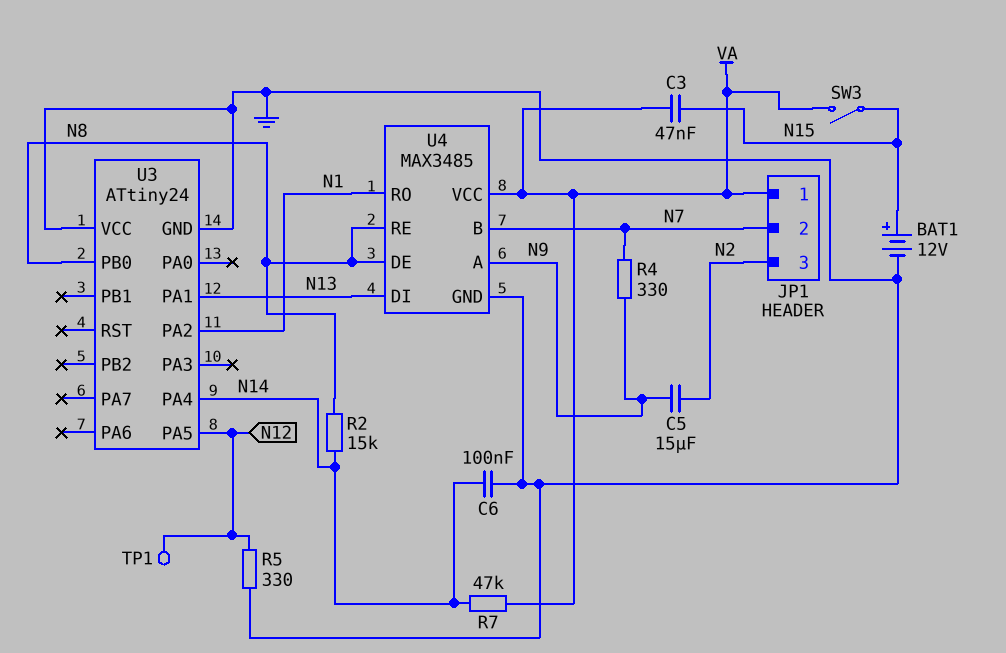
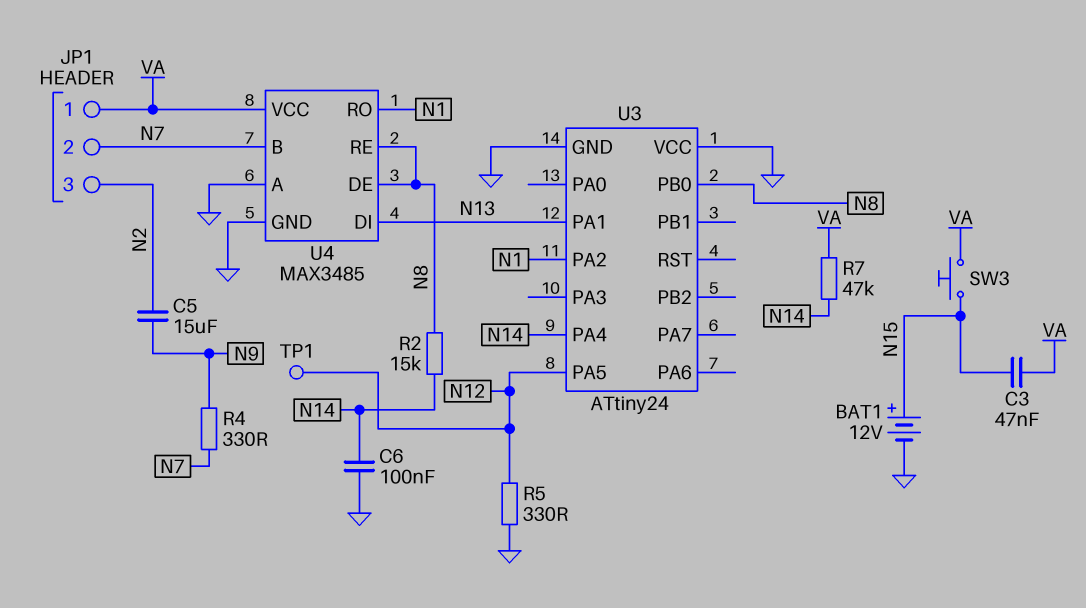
SW3: switch (N15, VA) -> button (N15, VA)
U4 pin A: N9 -> GND

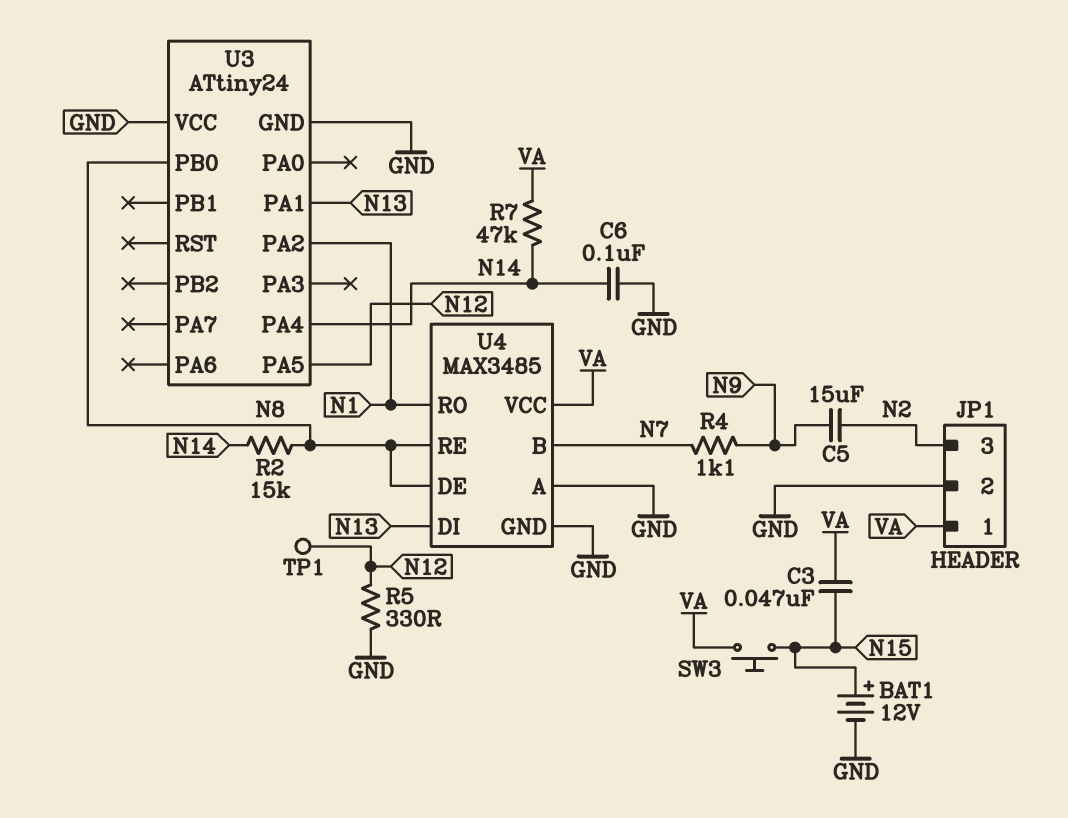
JP1 pin 2: N7 -> GND
R4: 330 (N7, N9) -> 1.1k (N7, N9)

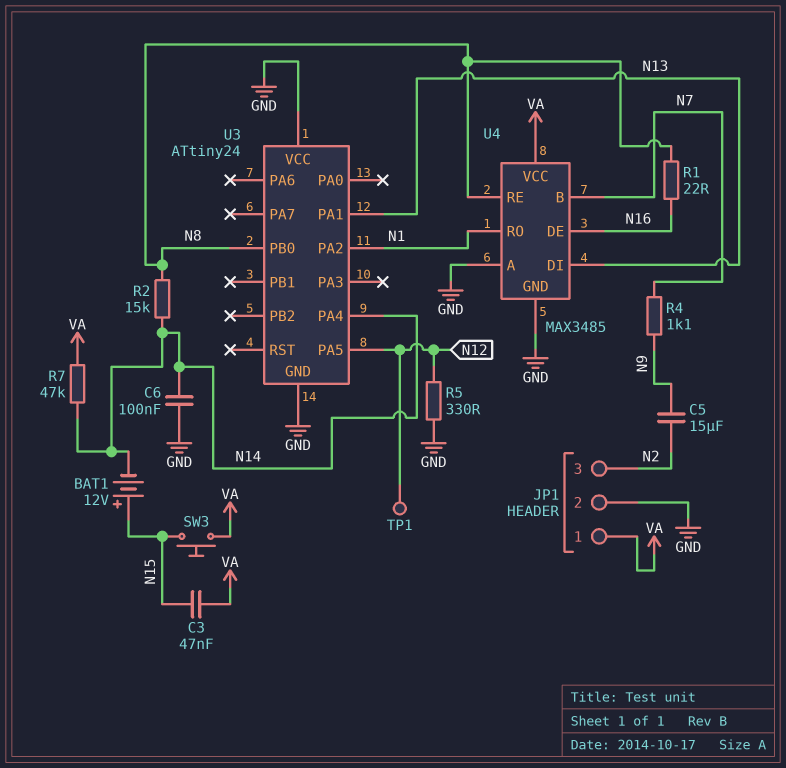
BAT1: 12V (plus N15, minus GND) -> 12V (plus N15, minus N14)
R1: none -> 22 (N8, N16)
U4 pin DE: N8 -> N16

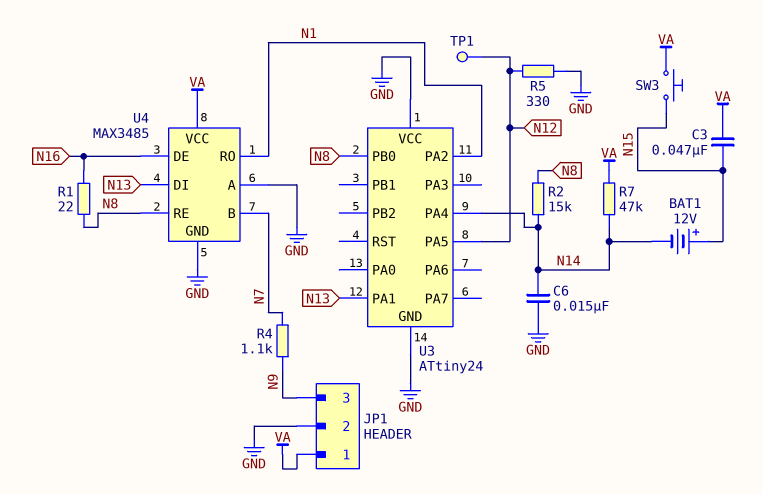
C5: 15uF (N2, N9) -> none
C6: 100nF (GND, N14) -> 15nF (GND, N14)
JP1 pin 3: N2 -> N9

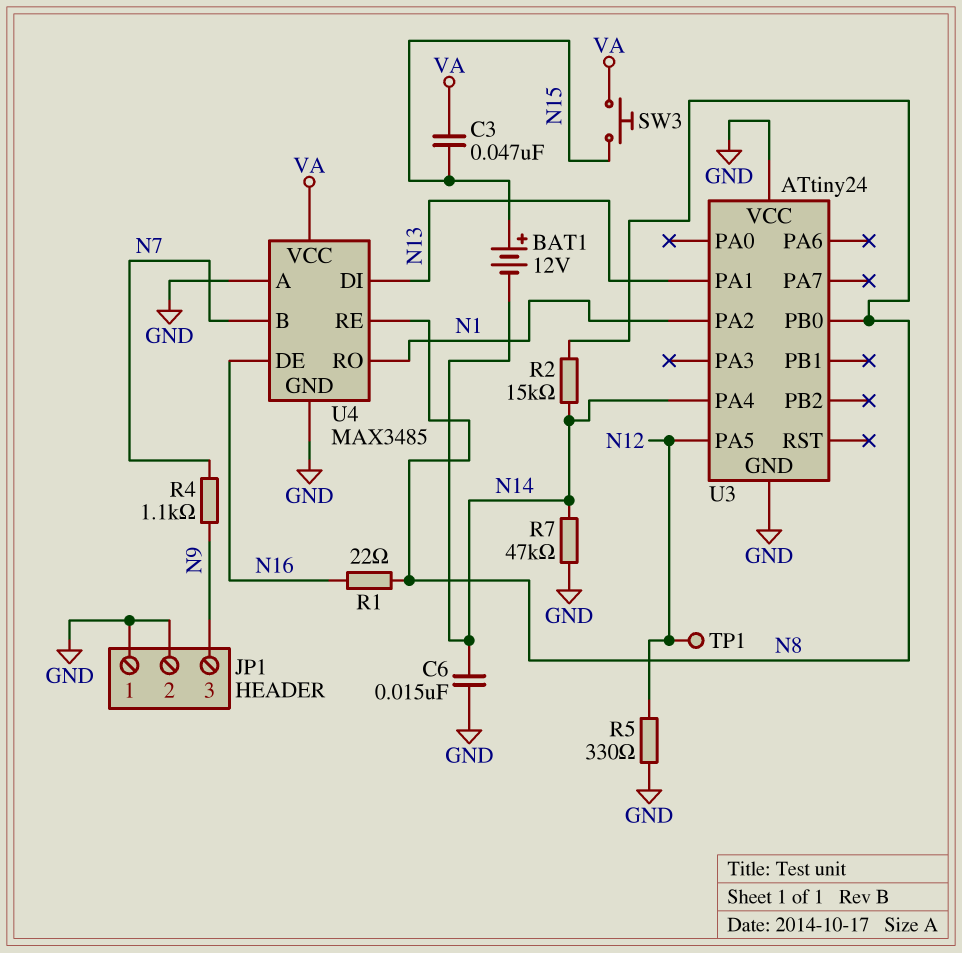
JP1 pin 1: VA -> GND
R7: 47k (N14, VA) -> 47k (GND, N14)

